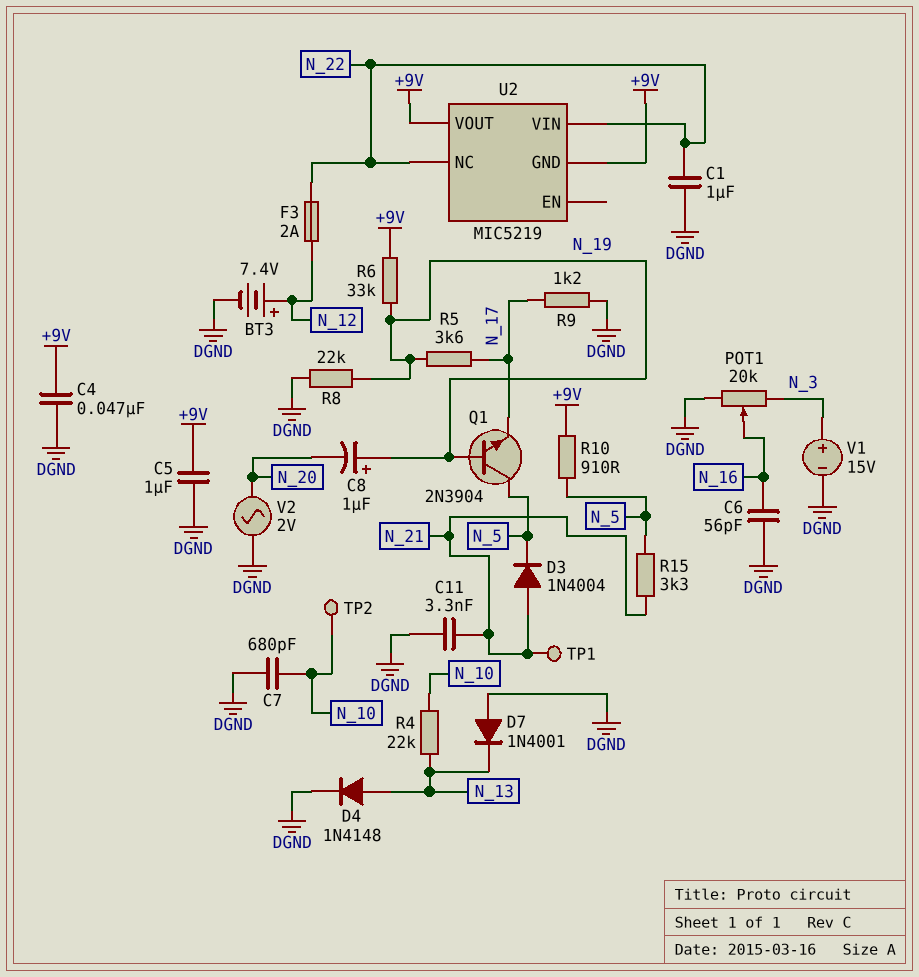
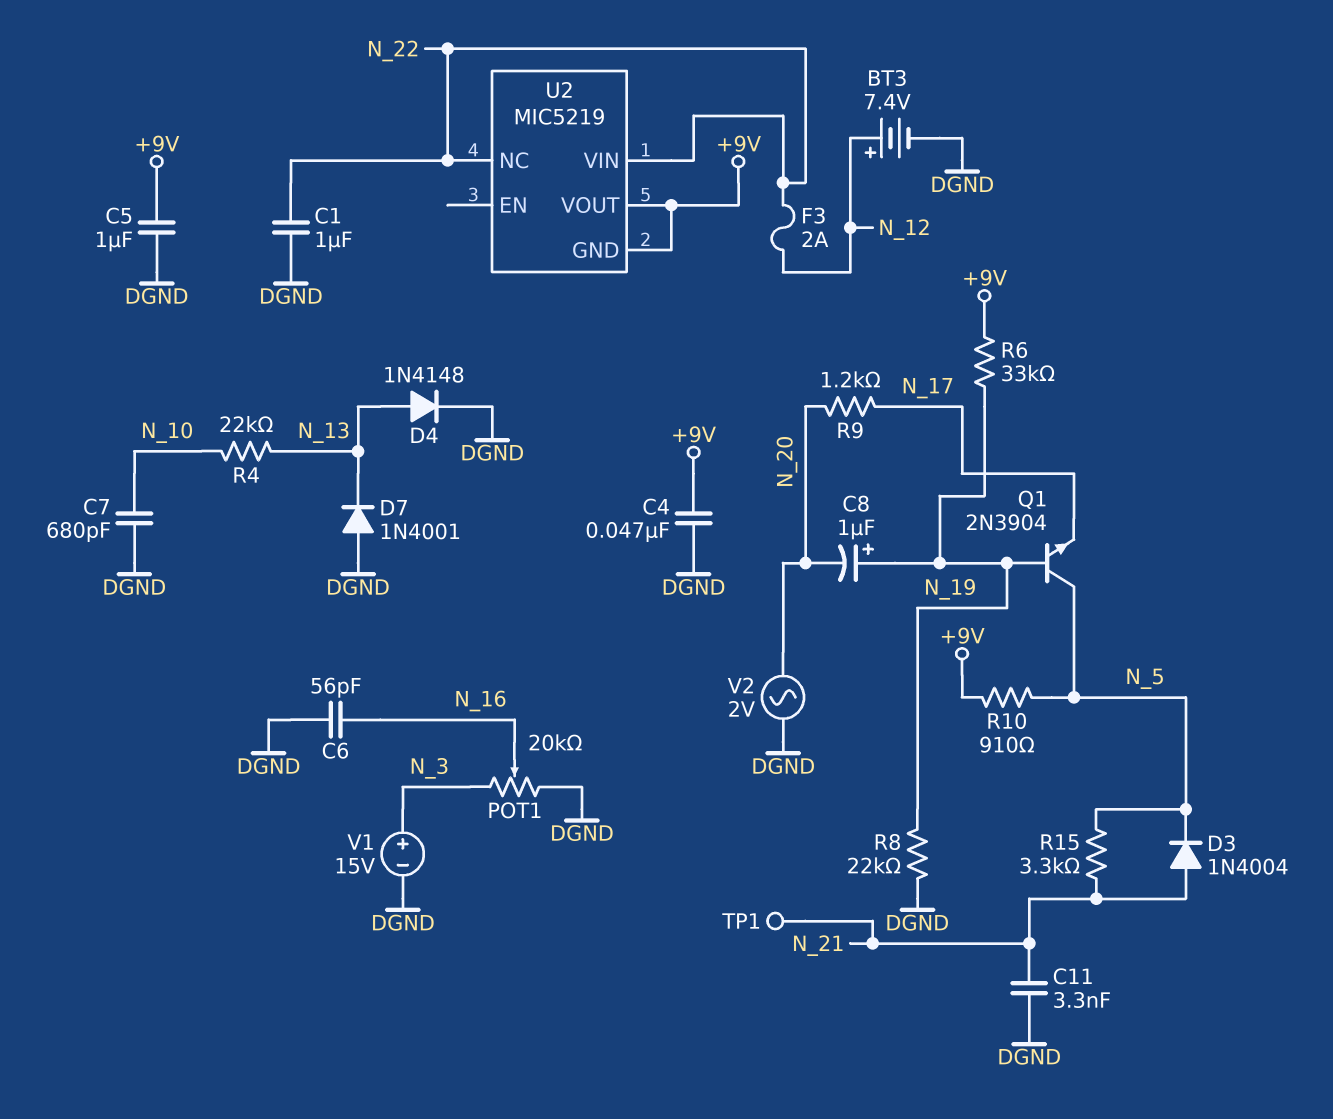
R5: 3.6k (N_17, N_19) -> none
R9: 1.2k (DGND, N_17) -> 1.2k (N_17, N_20)
TP2: test point (N_10) -> none

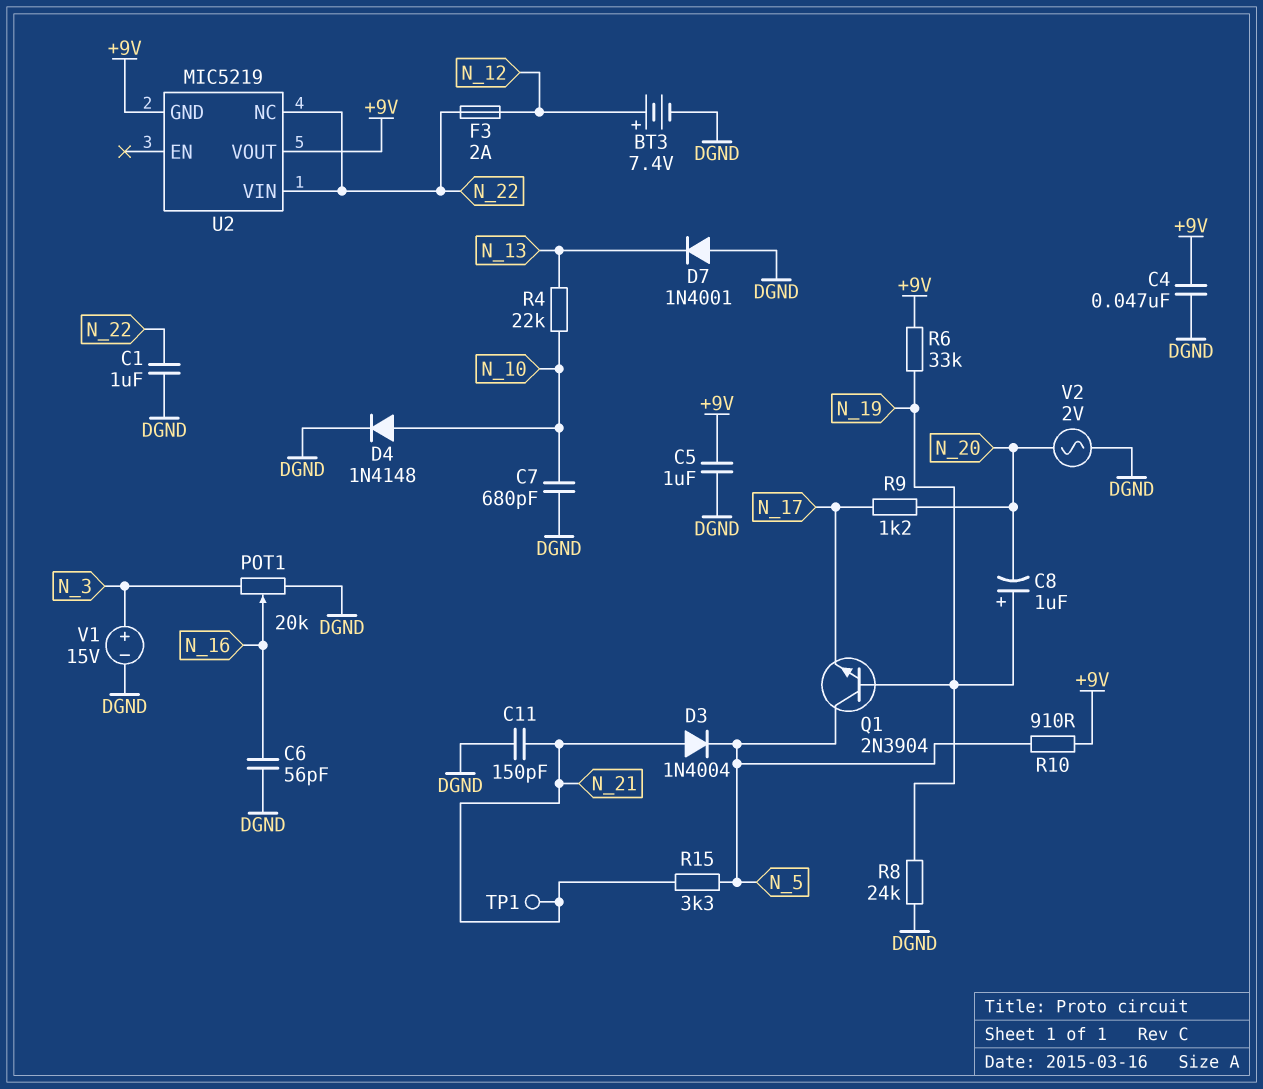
C11: 3.3nF (DGND, N_21) -> 150pF (DGND, N_21)
D4: diode 1N4148 (A N_13, K DGND) -> diode 1N4148 (A N_10, K DGND)
R8: 22k (DGND, N_19) -> 24k (DGND, N_19)

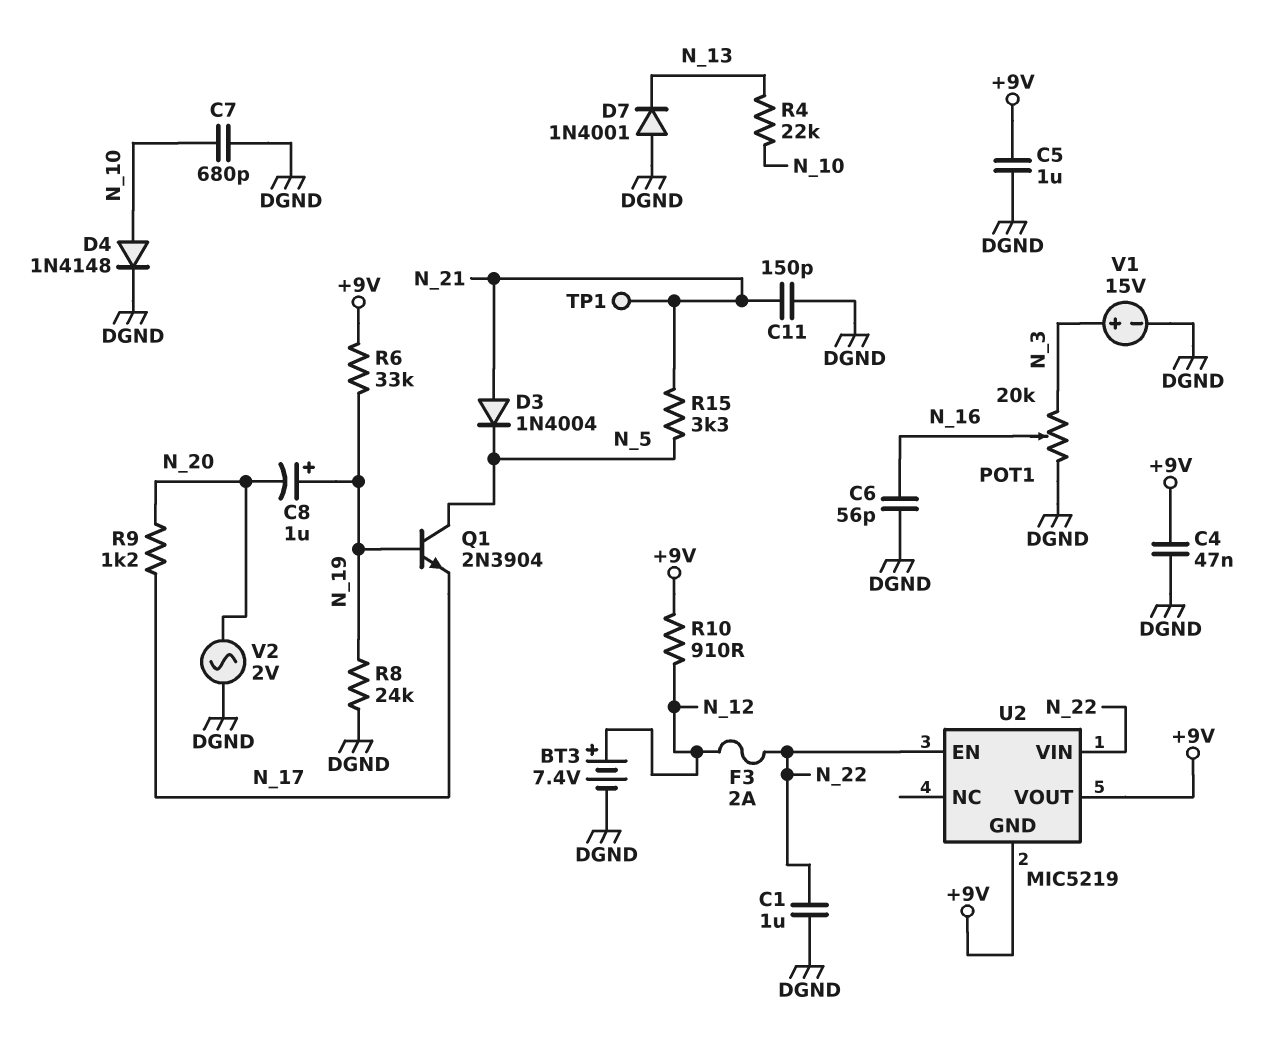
R10: 910 (+9V, N_5) -> 910 (+9V, N_12)
U2 pin EN: none -> N_22
U2 pin NC: N_22 -> none

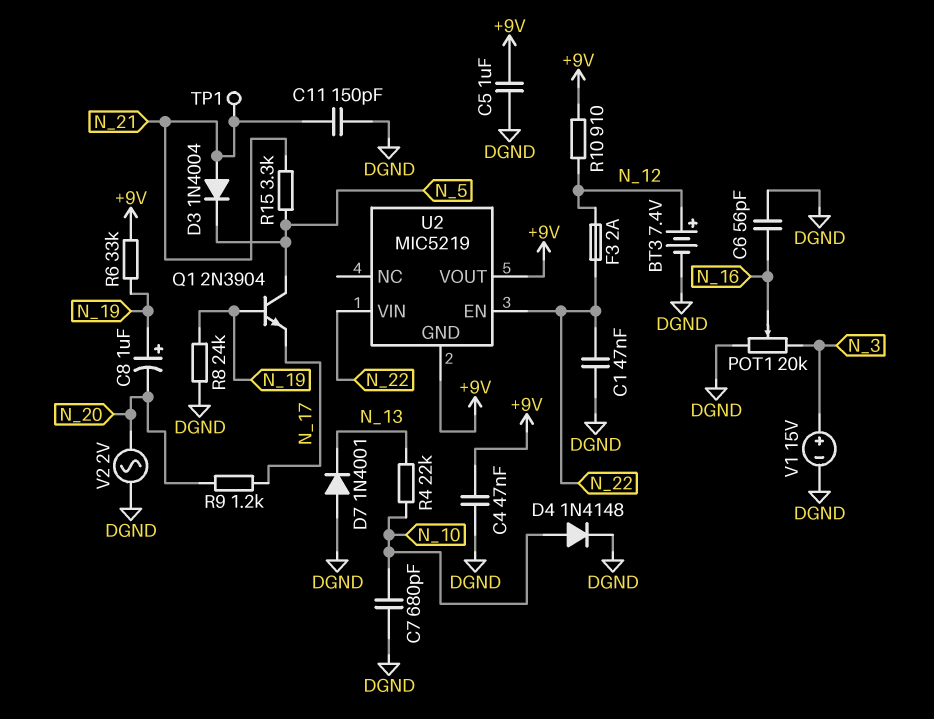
C1: 1uF (DGND, N_22) -> 47nF (DGND, N_22)

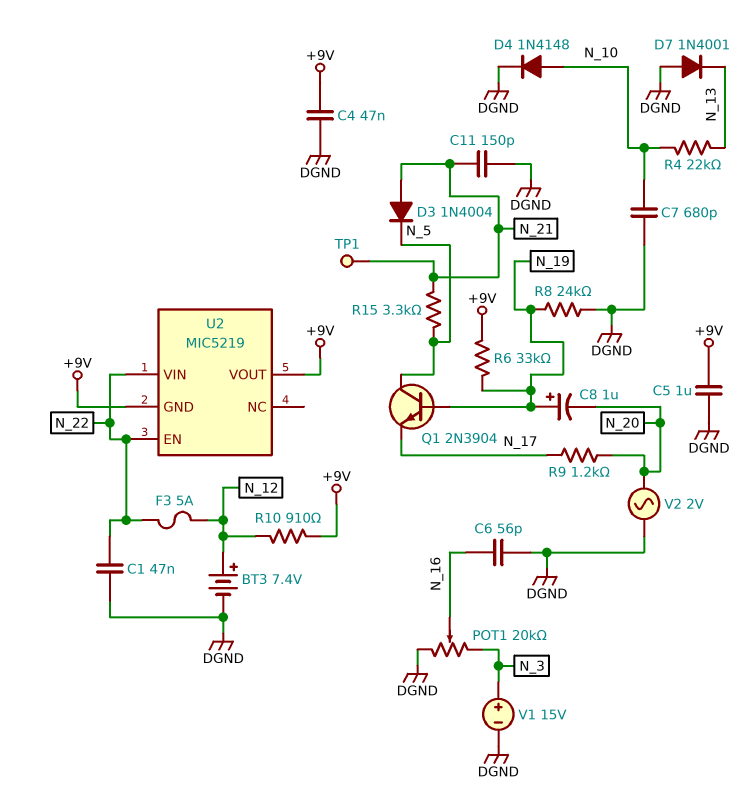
F3: 2A (N_12, N_22) -> 5A (N_12, N_22)

